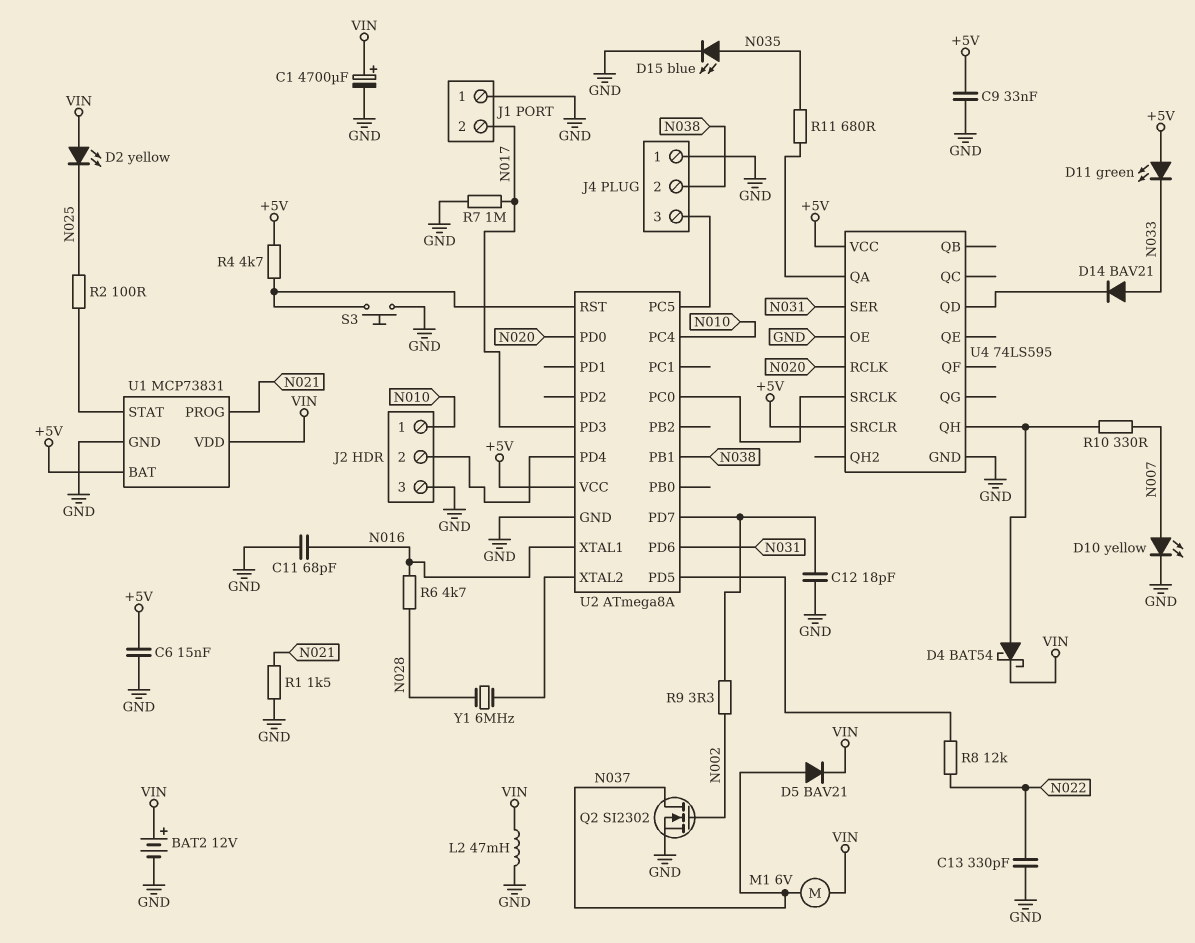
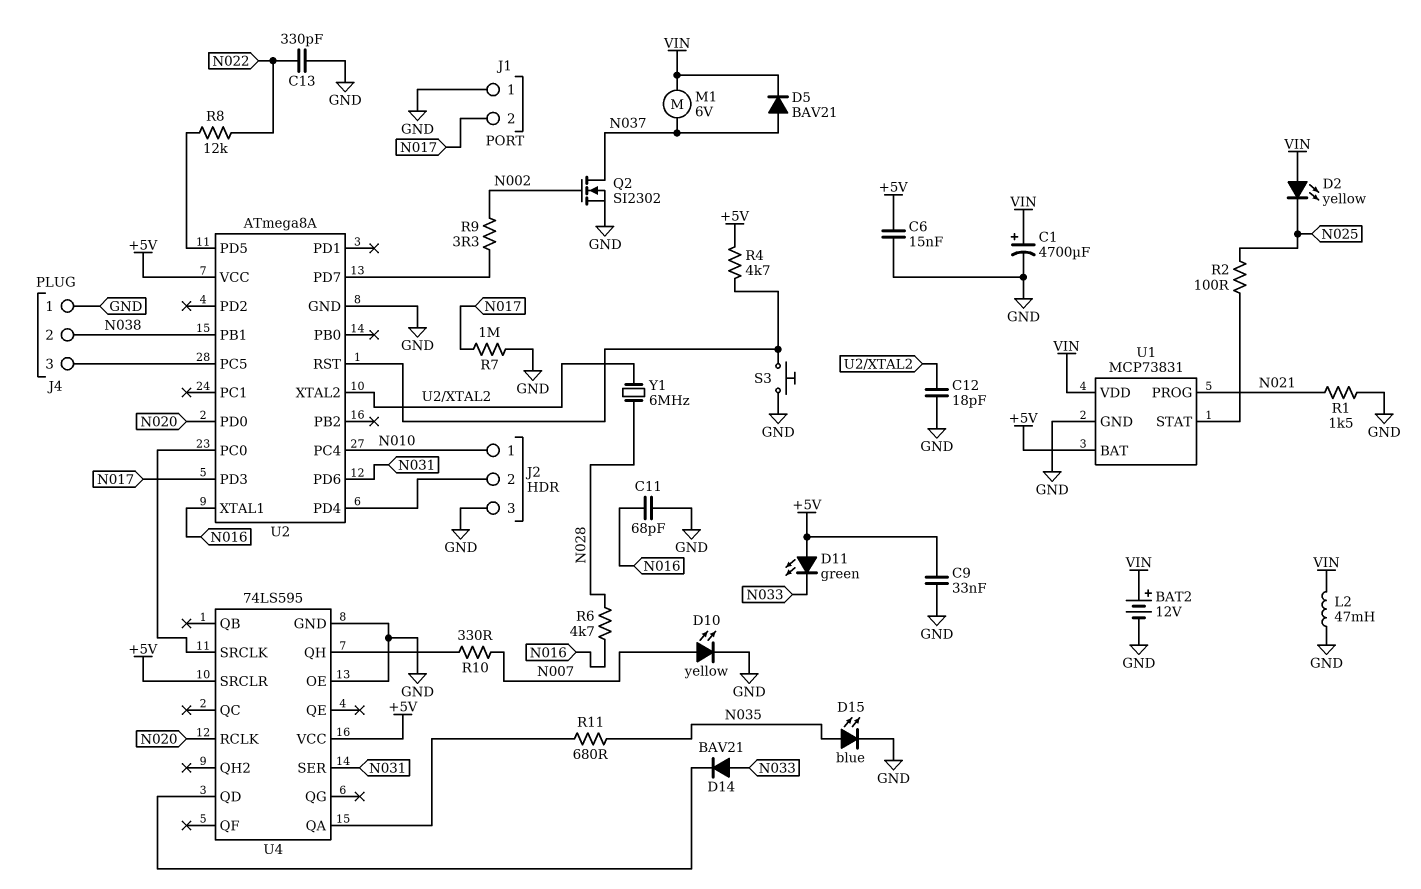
C12: 18pF (GND, U2/PD7) -> 18pF (GND, U2/XTAL2)
D4: schottky BAT54 (A U4/QH, K VIN) -> none

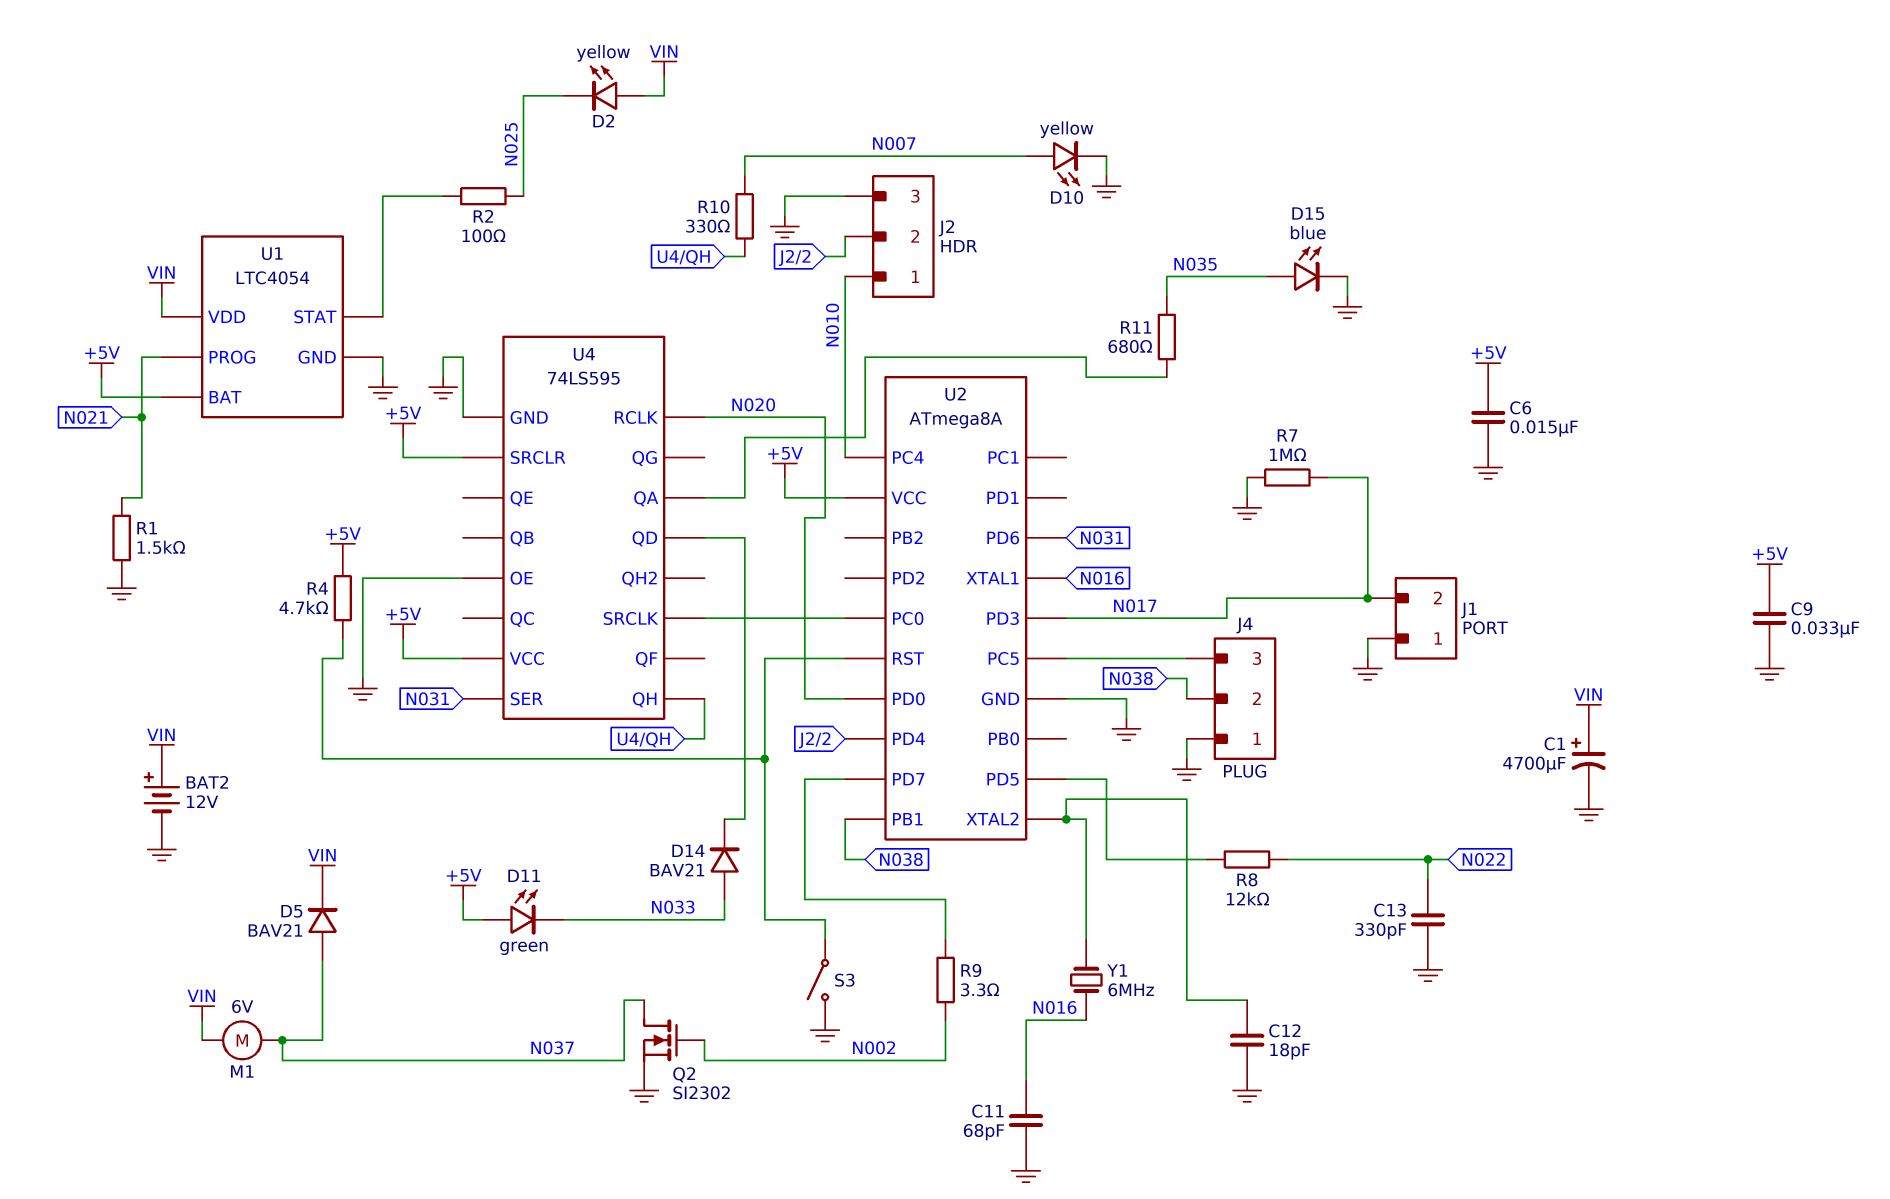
L2: 47mH (GND, VIN) -> none
R6: 4.7k (N016, N028) -> none
S3: button (GND, U2/RST) -> switch (GND, U2/RST)
U1: MCP73831 -> LTC4054
Y1: 6MHz (N028, U2/XTAL2) -> 6MHz (N016, U2/XTAL2)

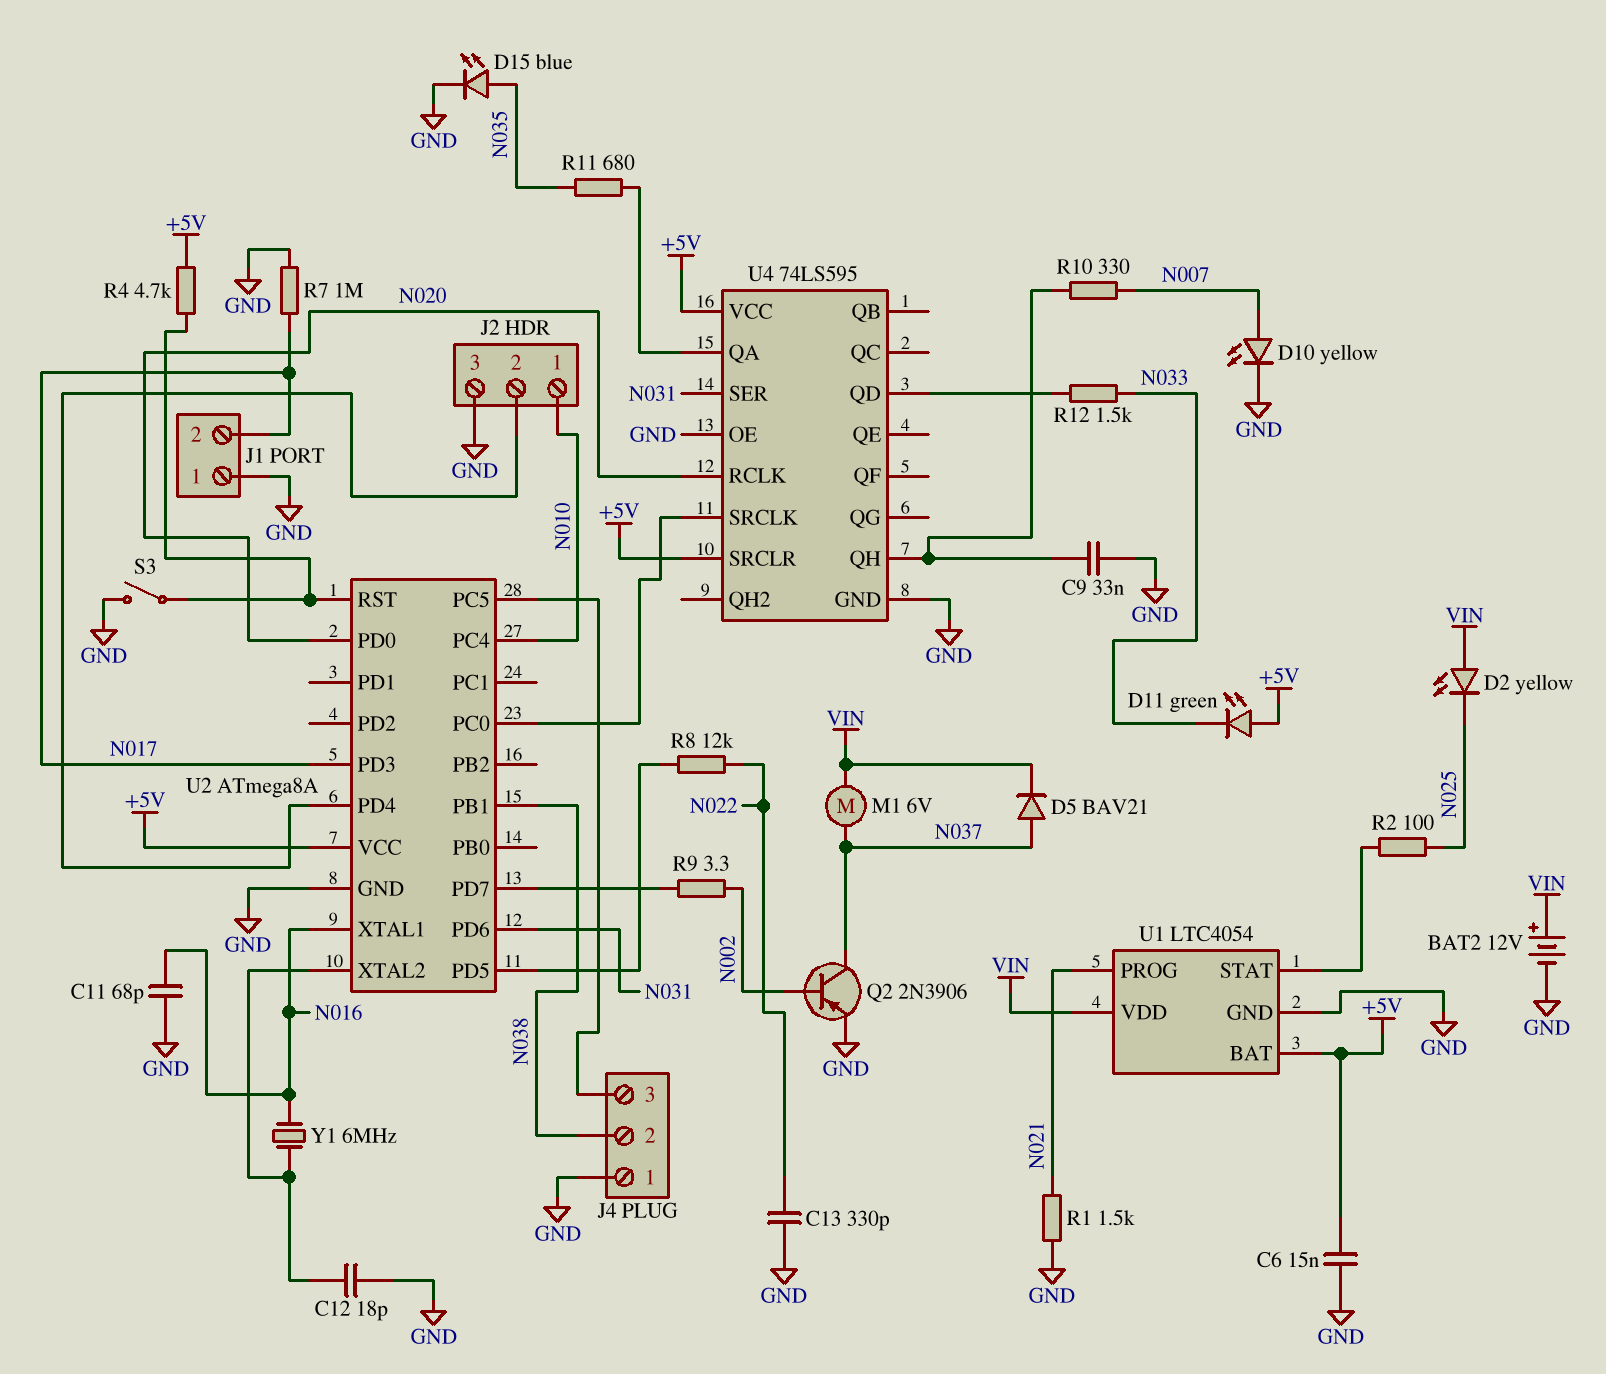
C1: 4700uF (plus VIN, minus GND) -> none
C9: 33nF (+5V, GND) -> 33nF (GND, U4/QH)
D14: diode BAV21 (A N033, K U4/QD) -> none
Q2: NMOS SI2302 (G N002, D N037, S GND) -> PNP 2N3906 (B N002, C N037, E GND)
R12: none -> 1.5k (N033, U4/QD)

